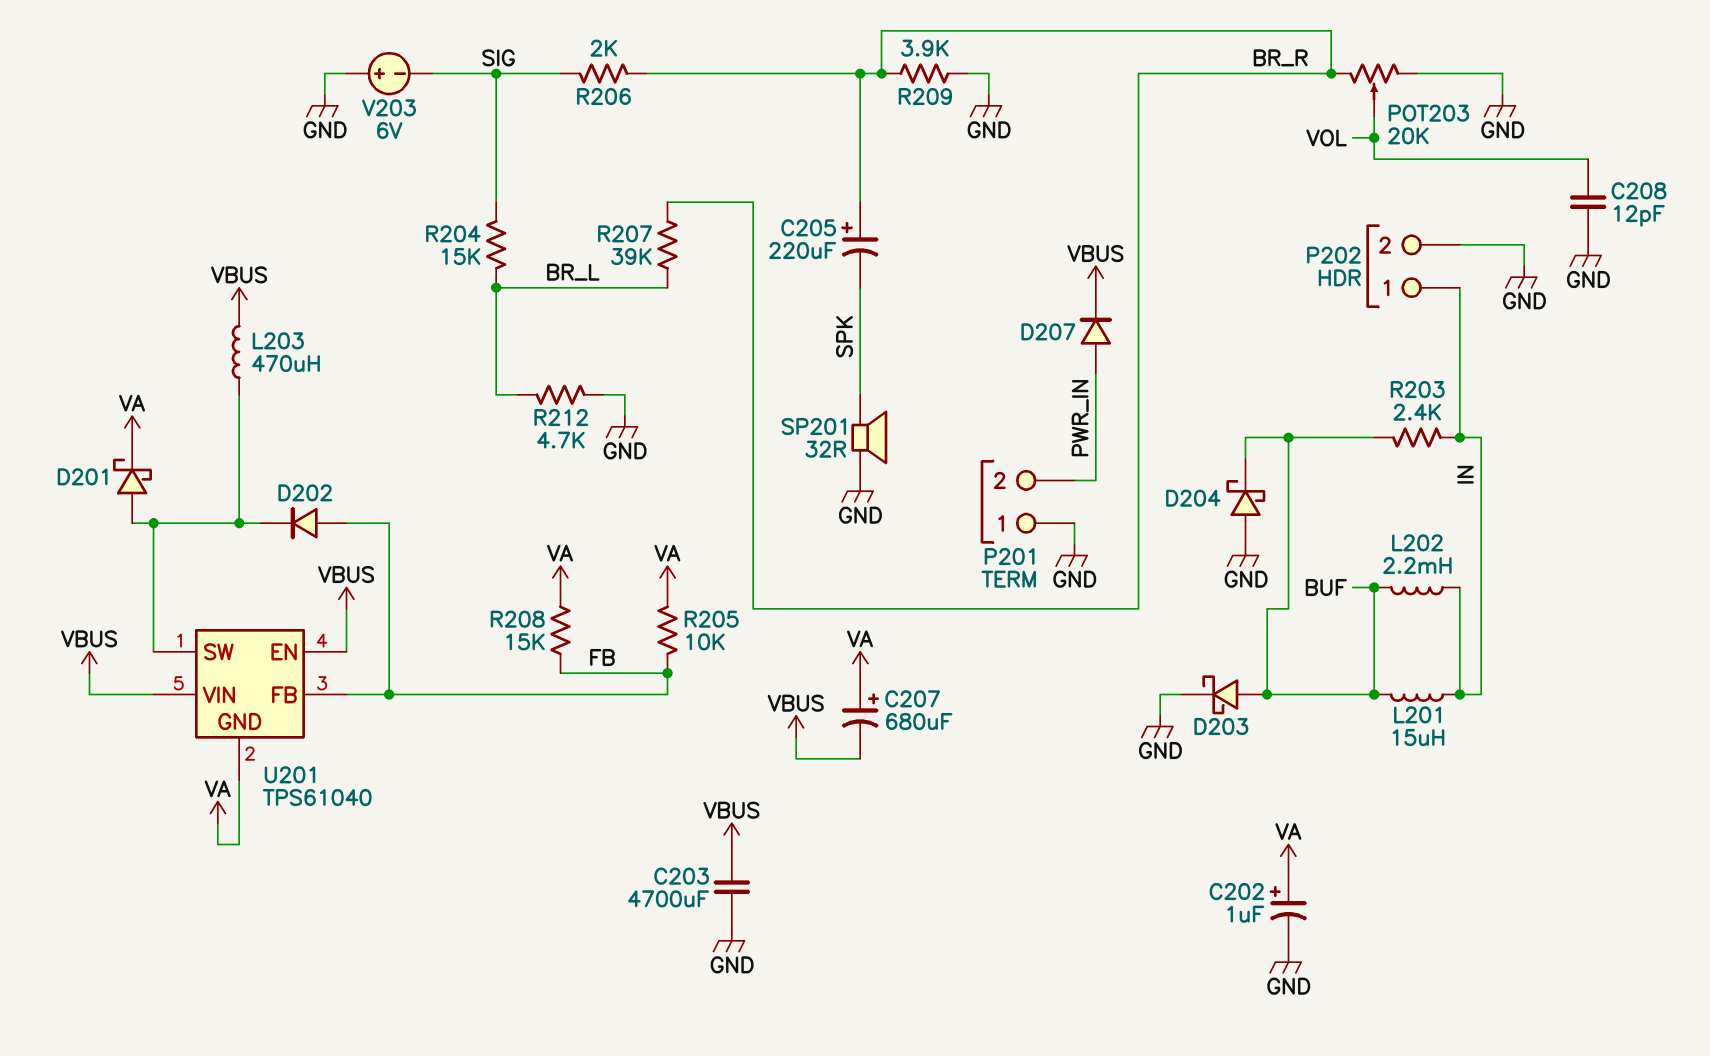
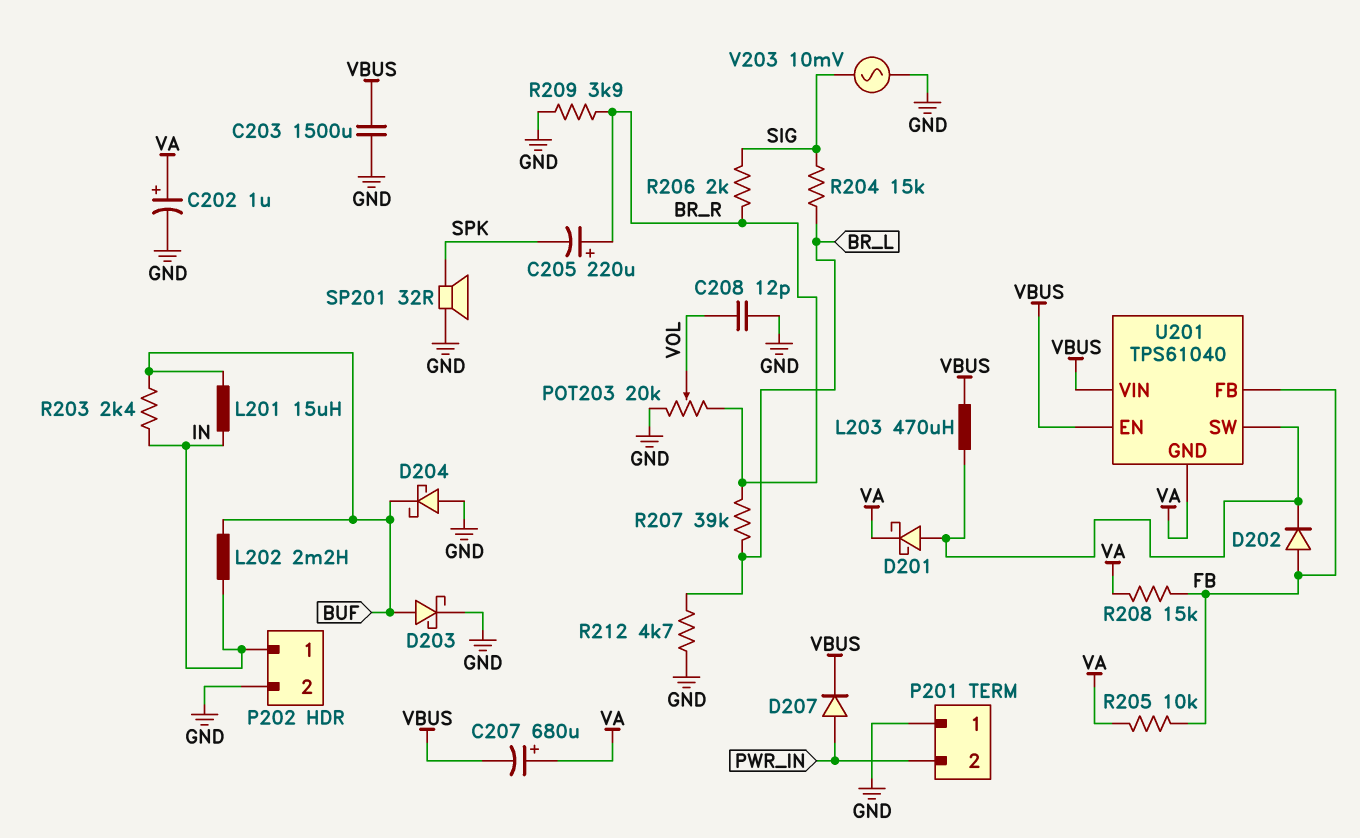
C203: 4700uF (GND, VBUS) -> 1500uF (GND, VBUS)
V203: 6V (plus GND, minus SIG) -> AC 10mV (GND, SIG)

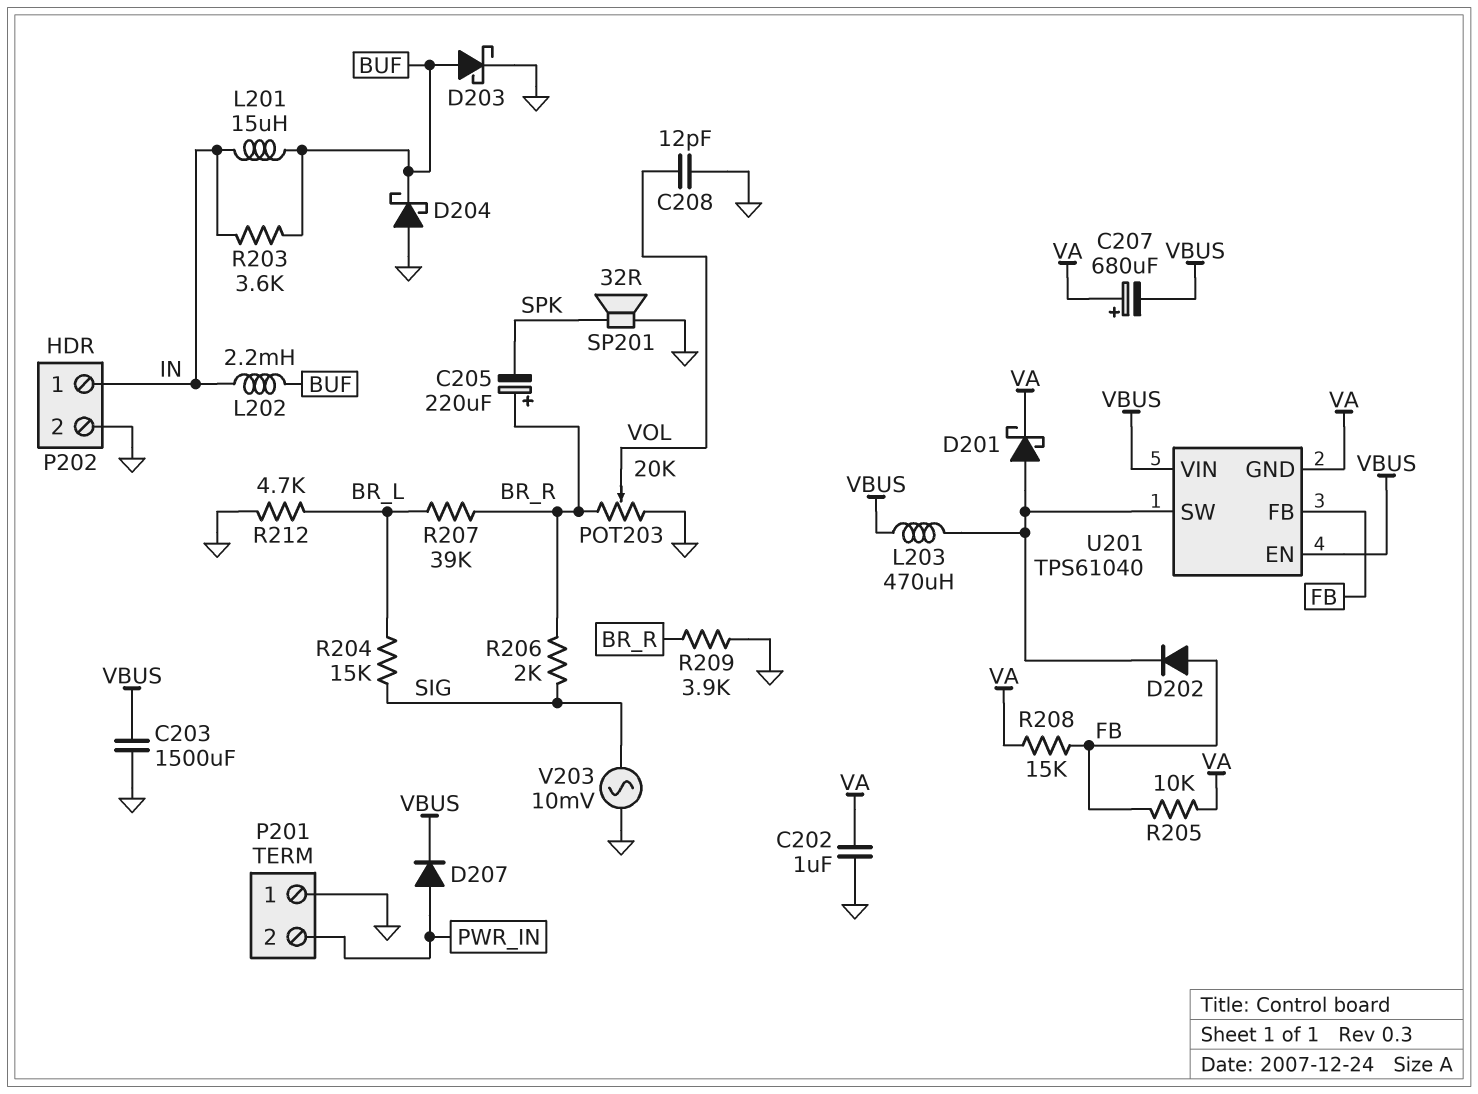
C202: 1uF (plus VA, minus GND) -> 1uF (GND, VA)
R203: 2.4k (BUF, IN) -> 3.6k (BUF, IN)

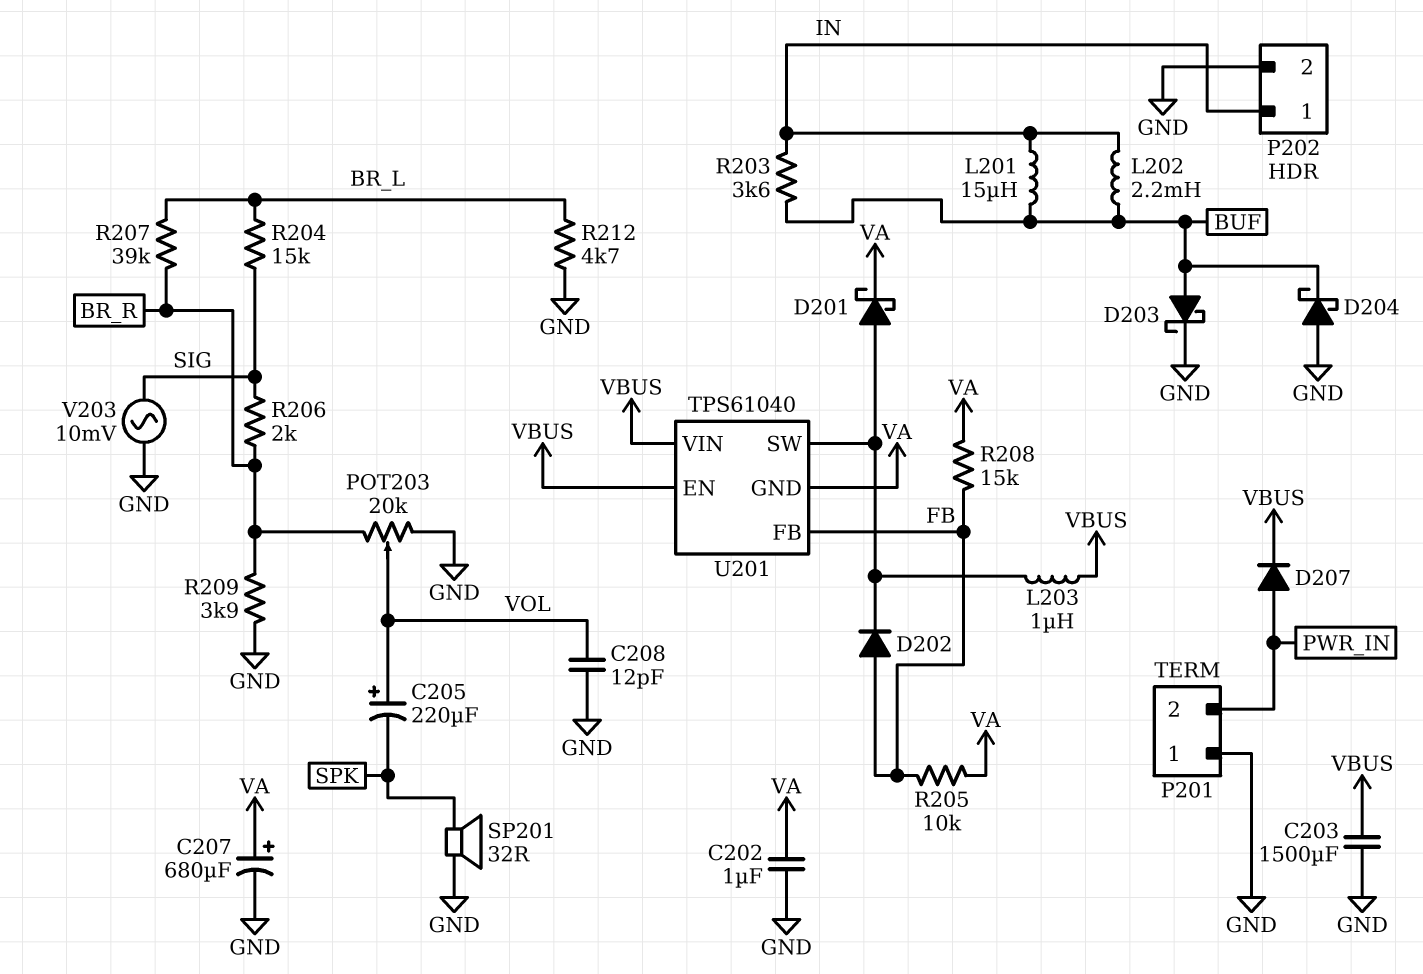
C205: 220uF (plus BR_R, minus SPK) -> 220uF (plus VOL, minus SPK)
C207: 680uF (plus VA, minus VBUS) -> 680uF (plus VA, minus GND)
L203: 470uH (U201/SW, VBUS) -> 1uH (U201/SW, VBUS)

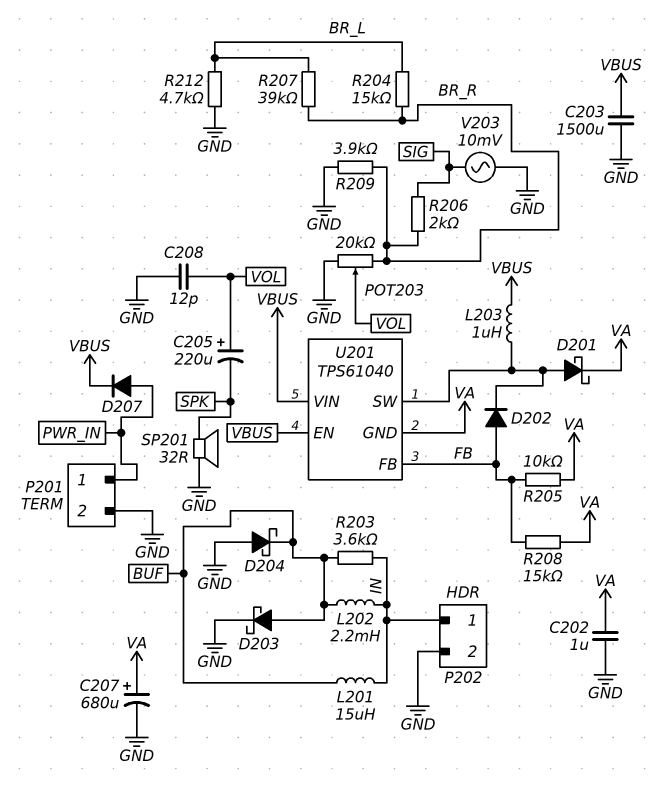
P201 pin 1: GND -> PWR_IN
P201 pin 2: PWR_IN -> GND
R204: 15k (BR_L, SIG) -> 15k (BR_L, BR_R)

